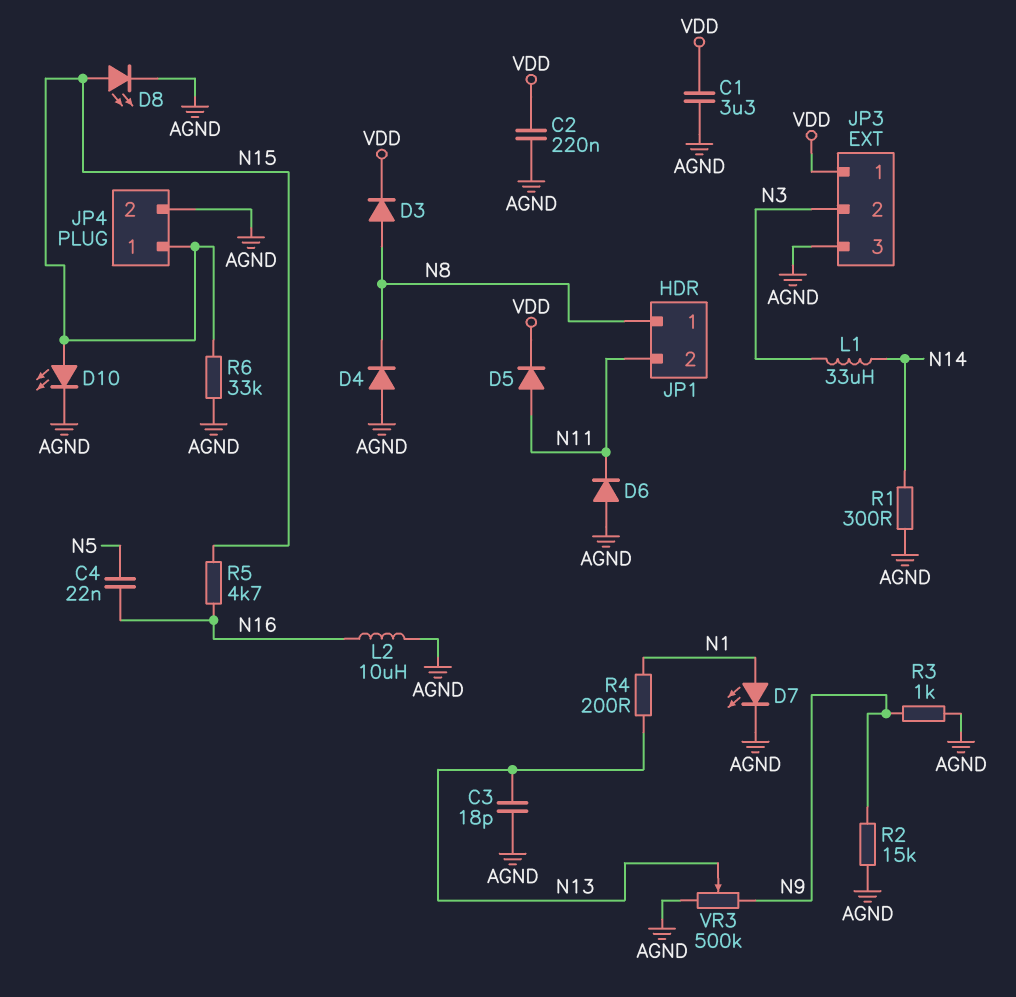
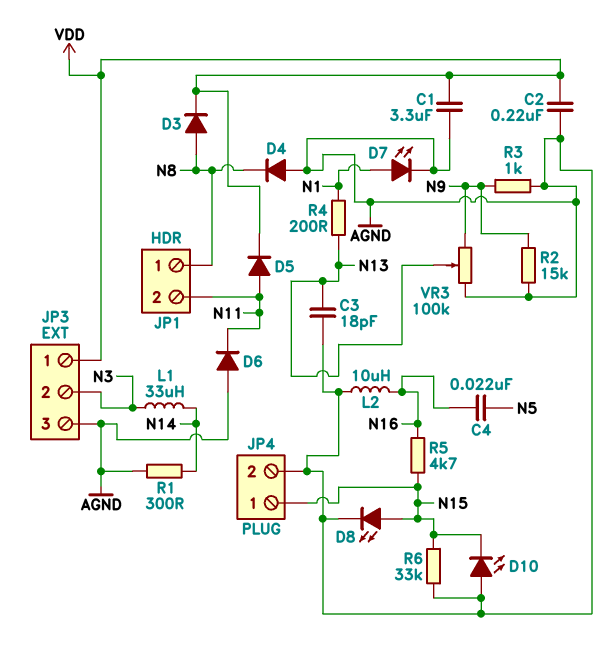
D10: LED (A N15, K AGND) -> LED (A AGND, K N15)
VR3: 500k (AGND, N9, wiper N13) -> 100k (AGND, N9, wiper N13)

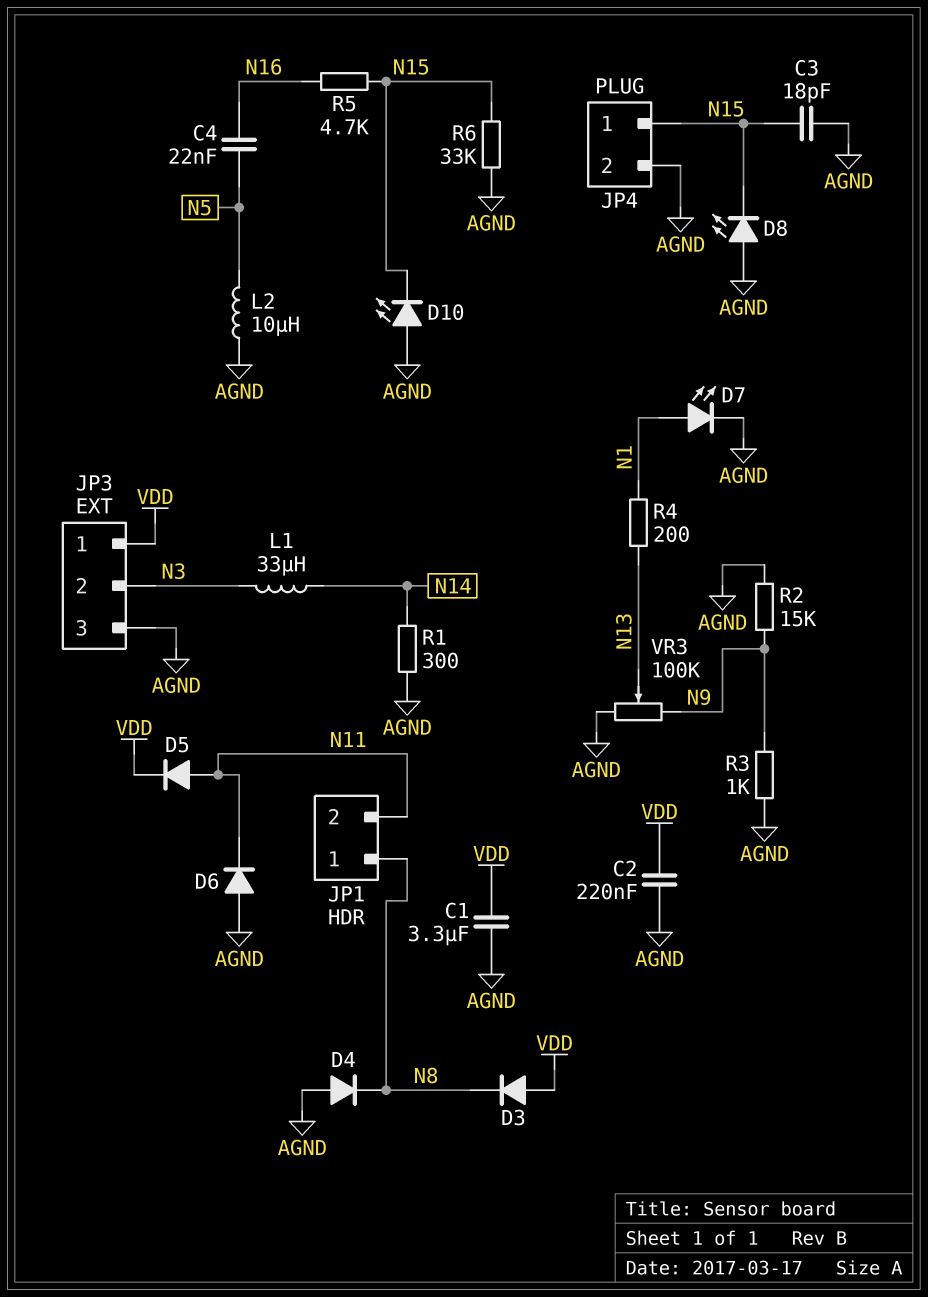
C3: 18pF (AGND, N13) -> 18pF (AGND, N15)
D3: diode (A N8, K VDD) -> diode (A VDD, K N8)
D8: LED (A N15, K AGND) -> LED (A AGND, K N15)
L2: 10uH (AGND, N16) -> 10uH (AGND, N5)

